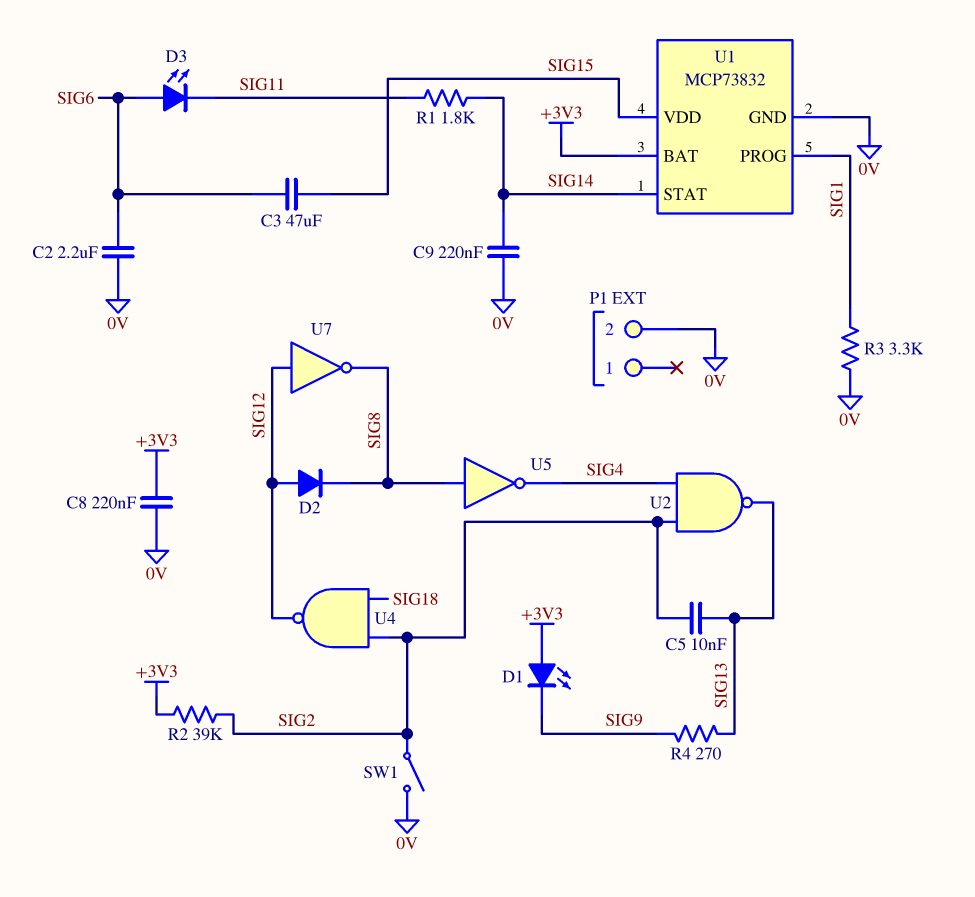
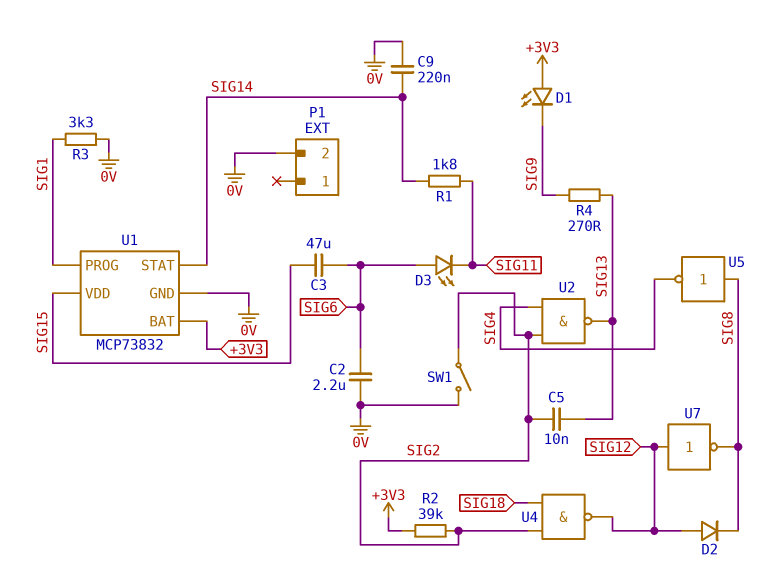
C8: 220nF (+3V3, 0V) -> none

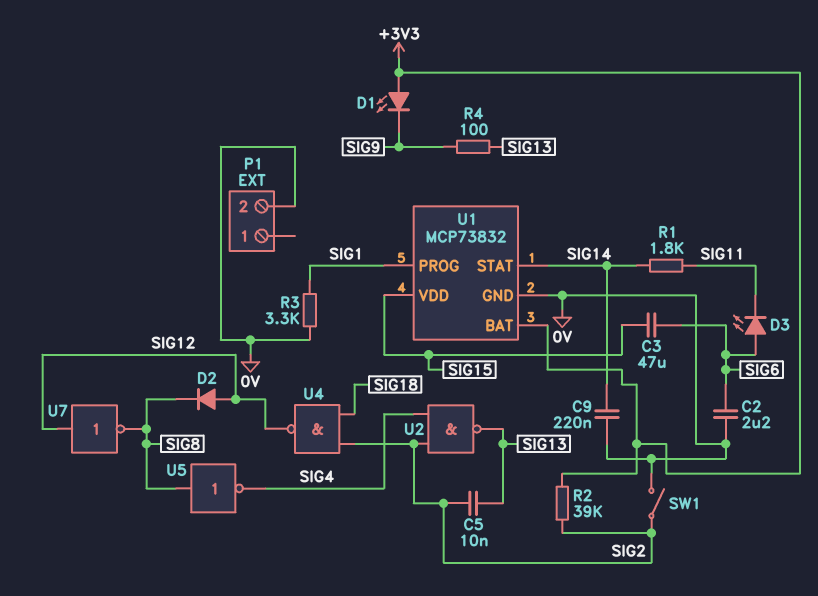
R4: 270 (SIG9, SIG13) -> 100 (SIG9, SIG13)

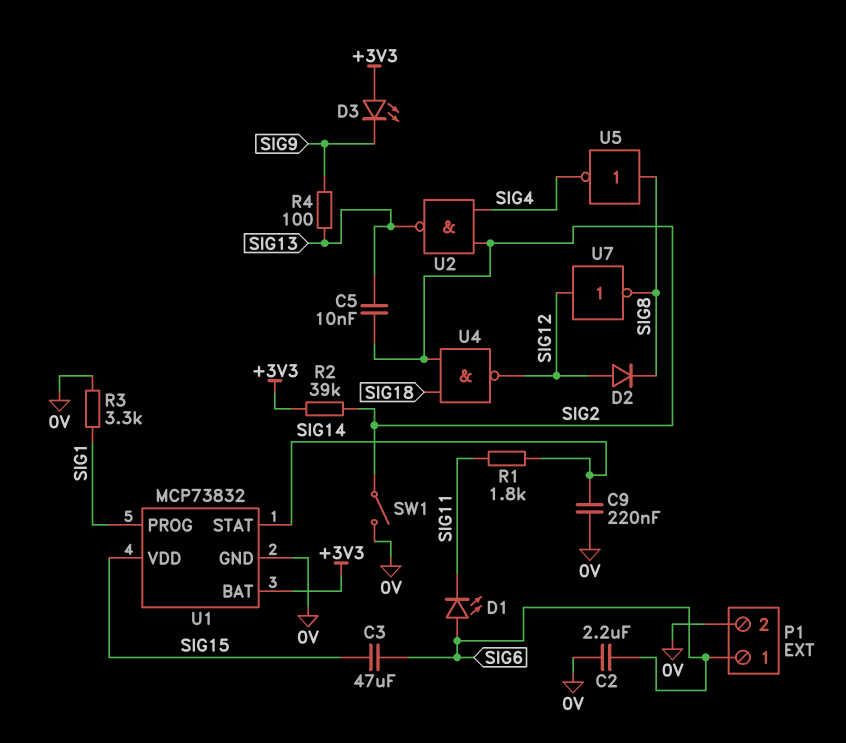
D1: LED (A +3V3, K SIG9) -> LED (A SIG6, K SIG11)
D3: LED (A SIG6, K SIG11) -> LED (A +3V3, K SIG9)
P1 pin 1: none -> SIG6

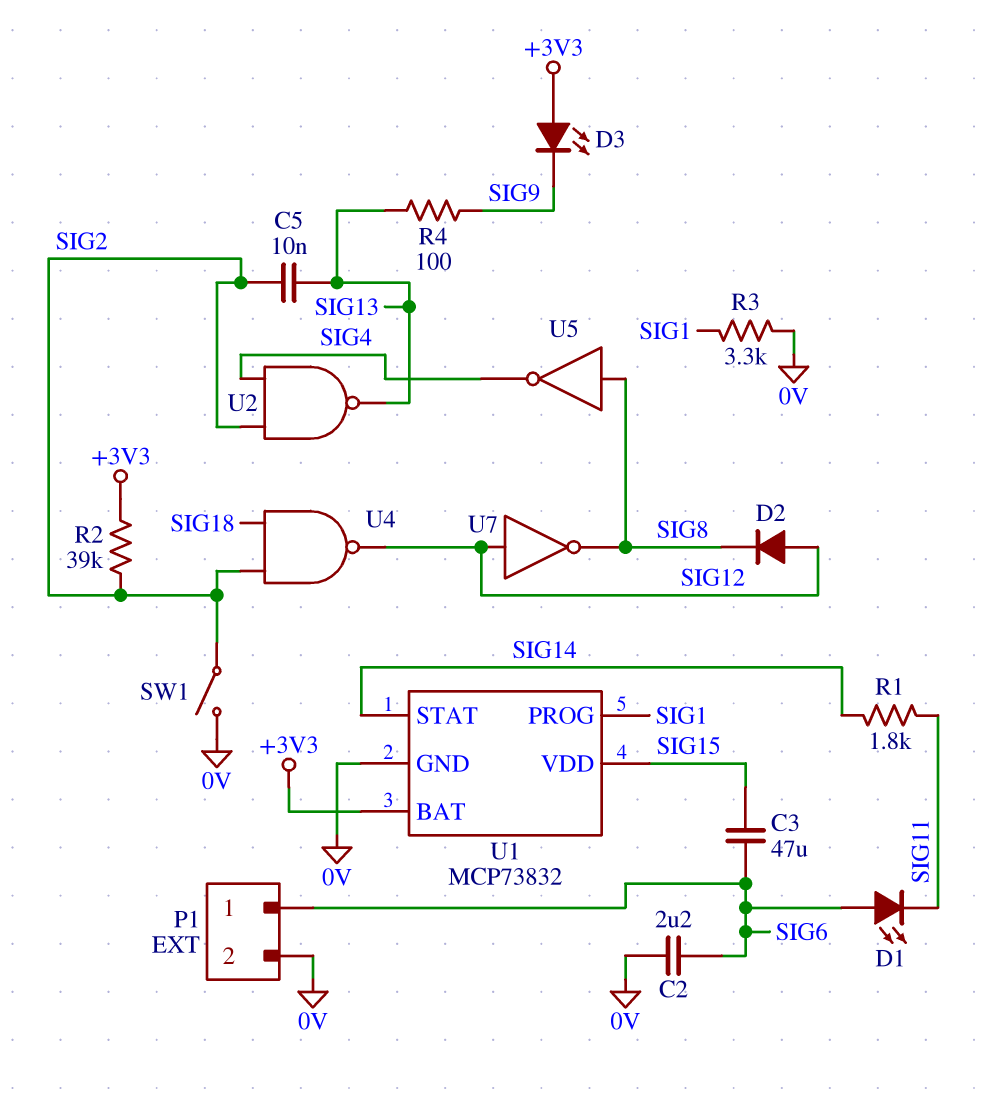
C9: 220nF (0V, SIG14) -> none

